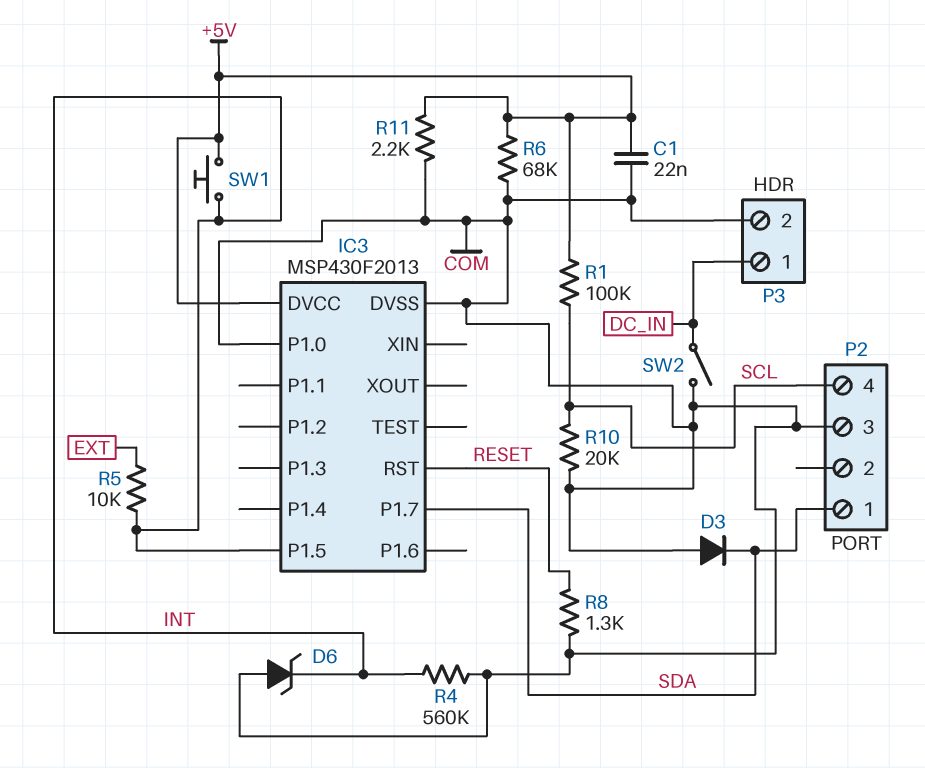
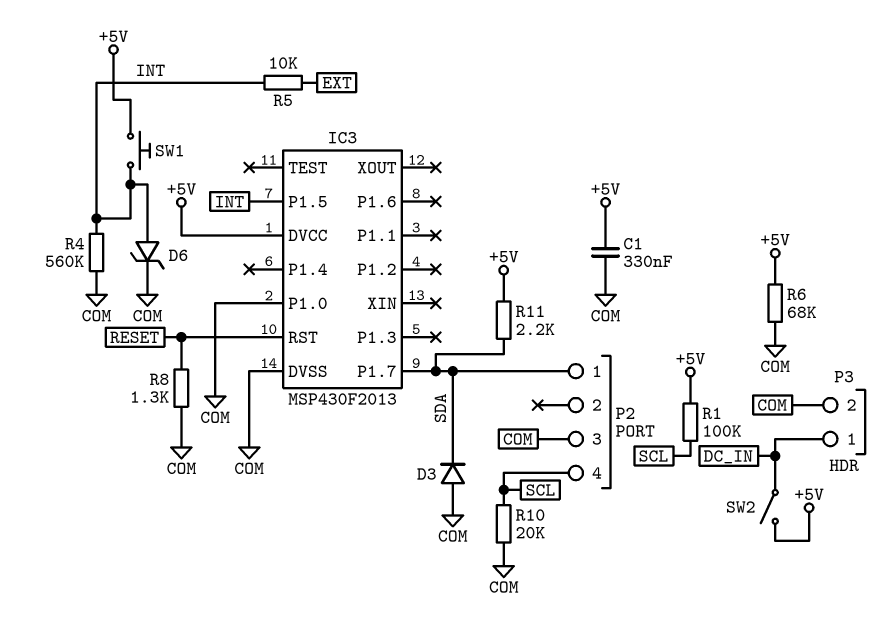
C1: 22nF (+5V, COM) -> 330nF (+5V, COM)
D6: zener (A COM, K INT) -> zener (A INT, K COM)
R11: 2.2k (+5V, COM) -> 2.2k (+5V, SDA)
SW2: switch (COM, DC_IN) -> switch (+5V, DC_IN)

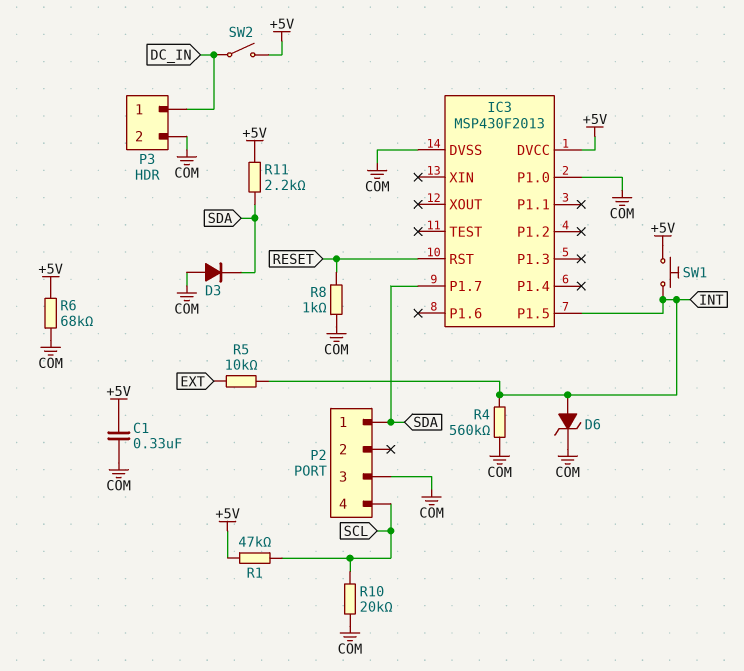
R1: 100k (+5V, SCL) -> 47k (+5V, SCL)
R8: 1.3k (COM, RESET) -> 1k (COM, RESET)

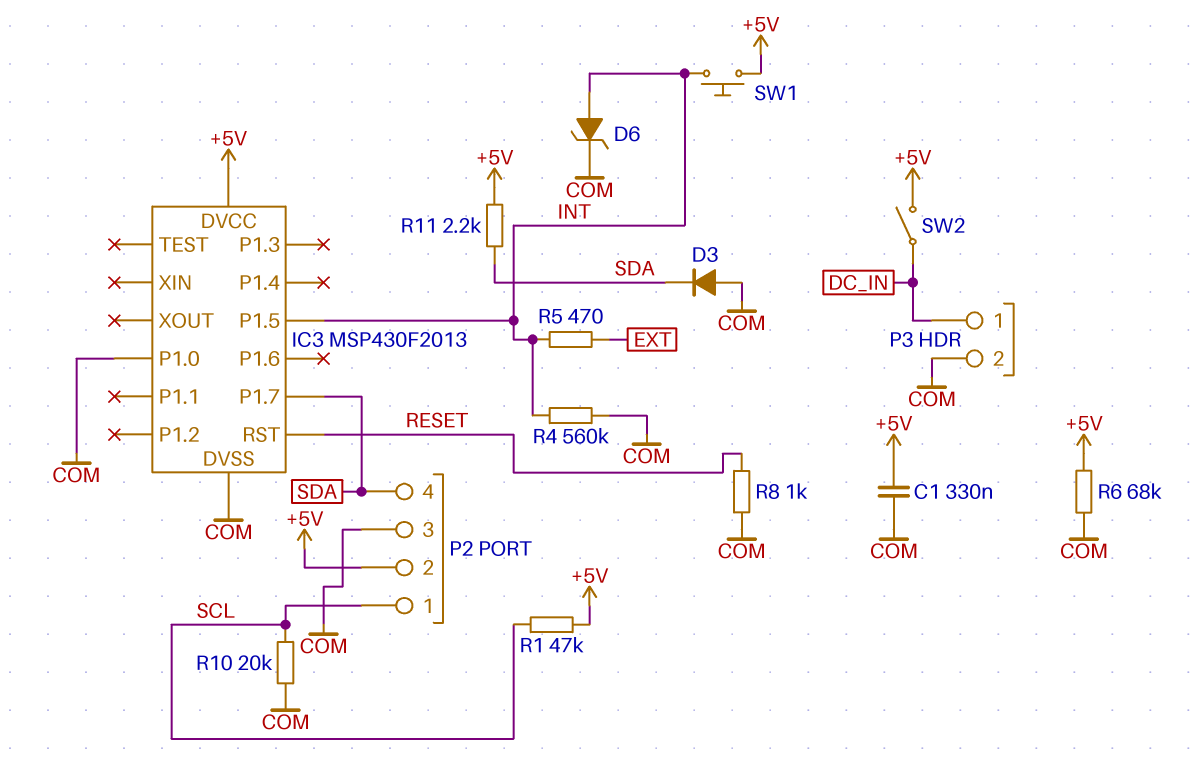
P2 pin 1: SDA -> SCL
P2 pin 2: none -> +5V
P2 pin 4: SCL -> SDA
R5: 10k (EXT, INT) -> 470 (EXT, INT)

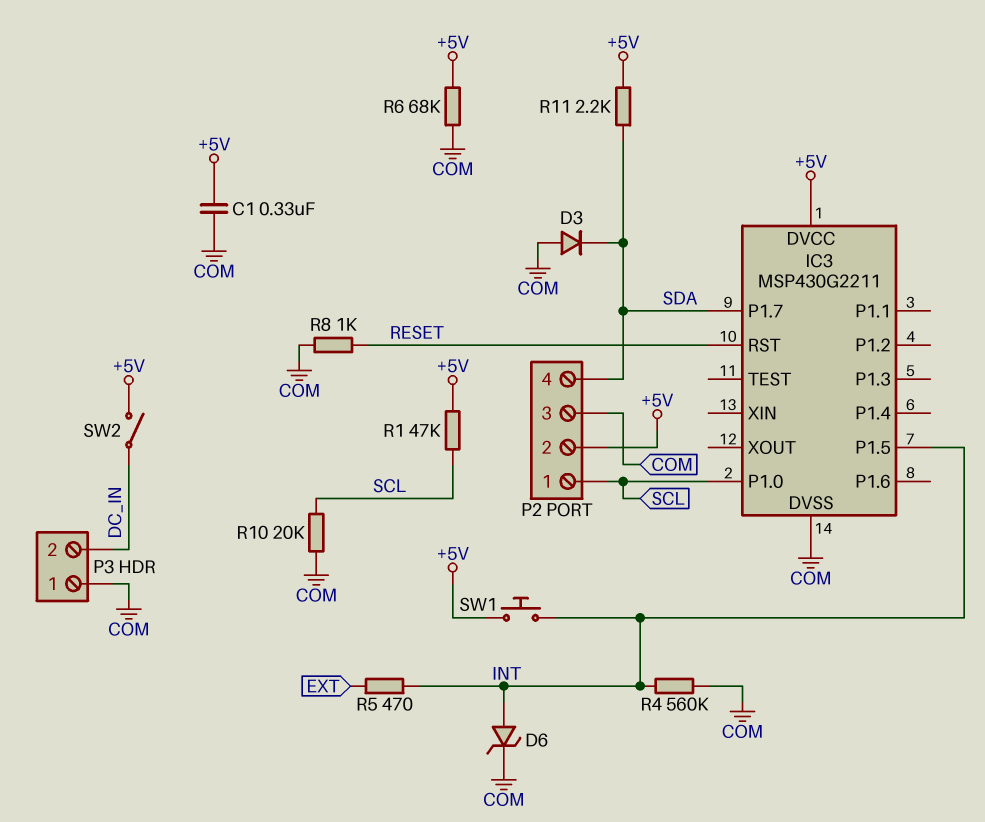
IC3: MSP430F2013 -> MSP430G2211
IC3 pin P1.0: COM -> SCL
P3 pin 1: DC_IN -> COM
P3 pin 2: COM -> DC_IN

